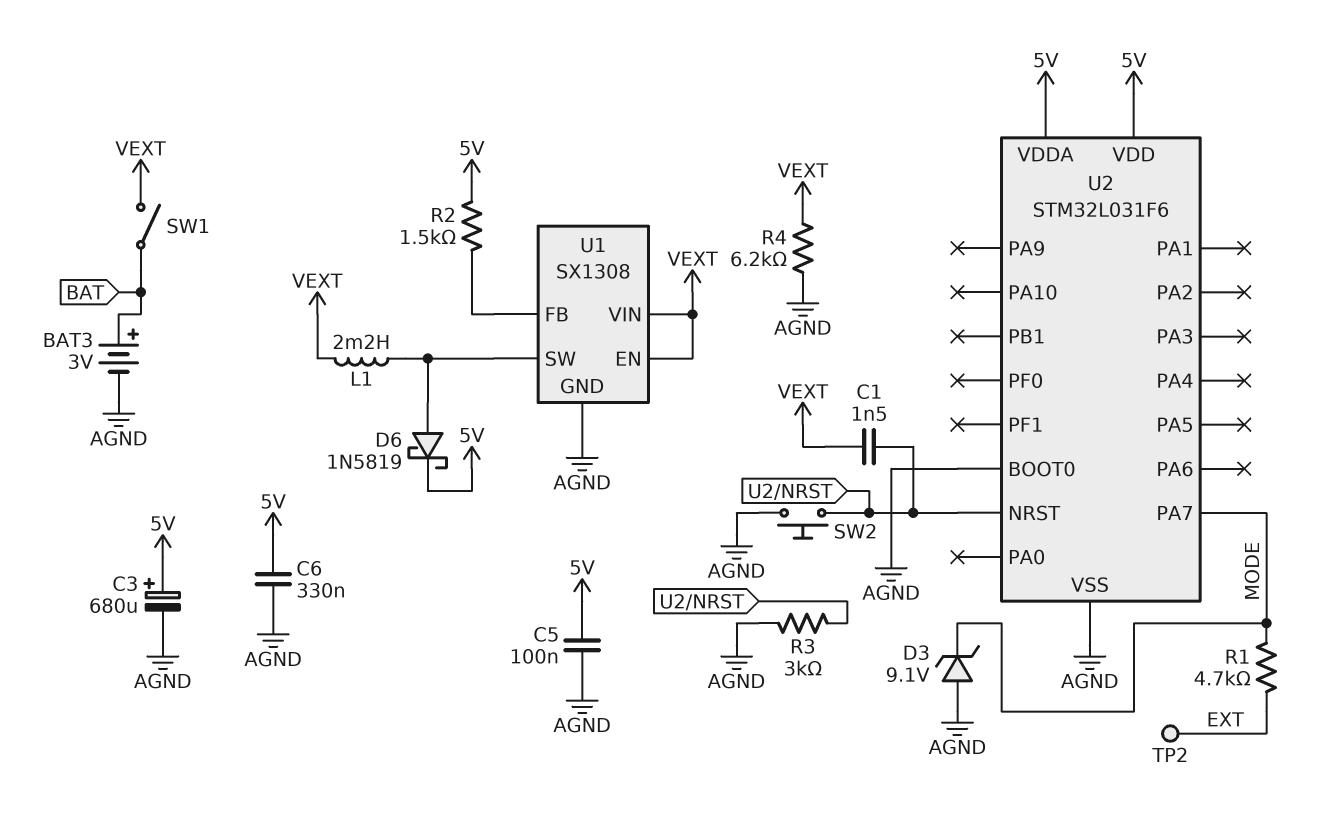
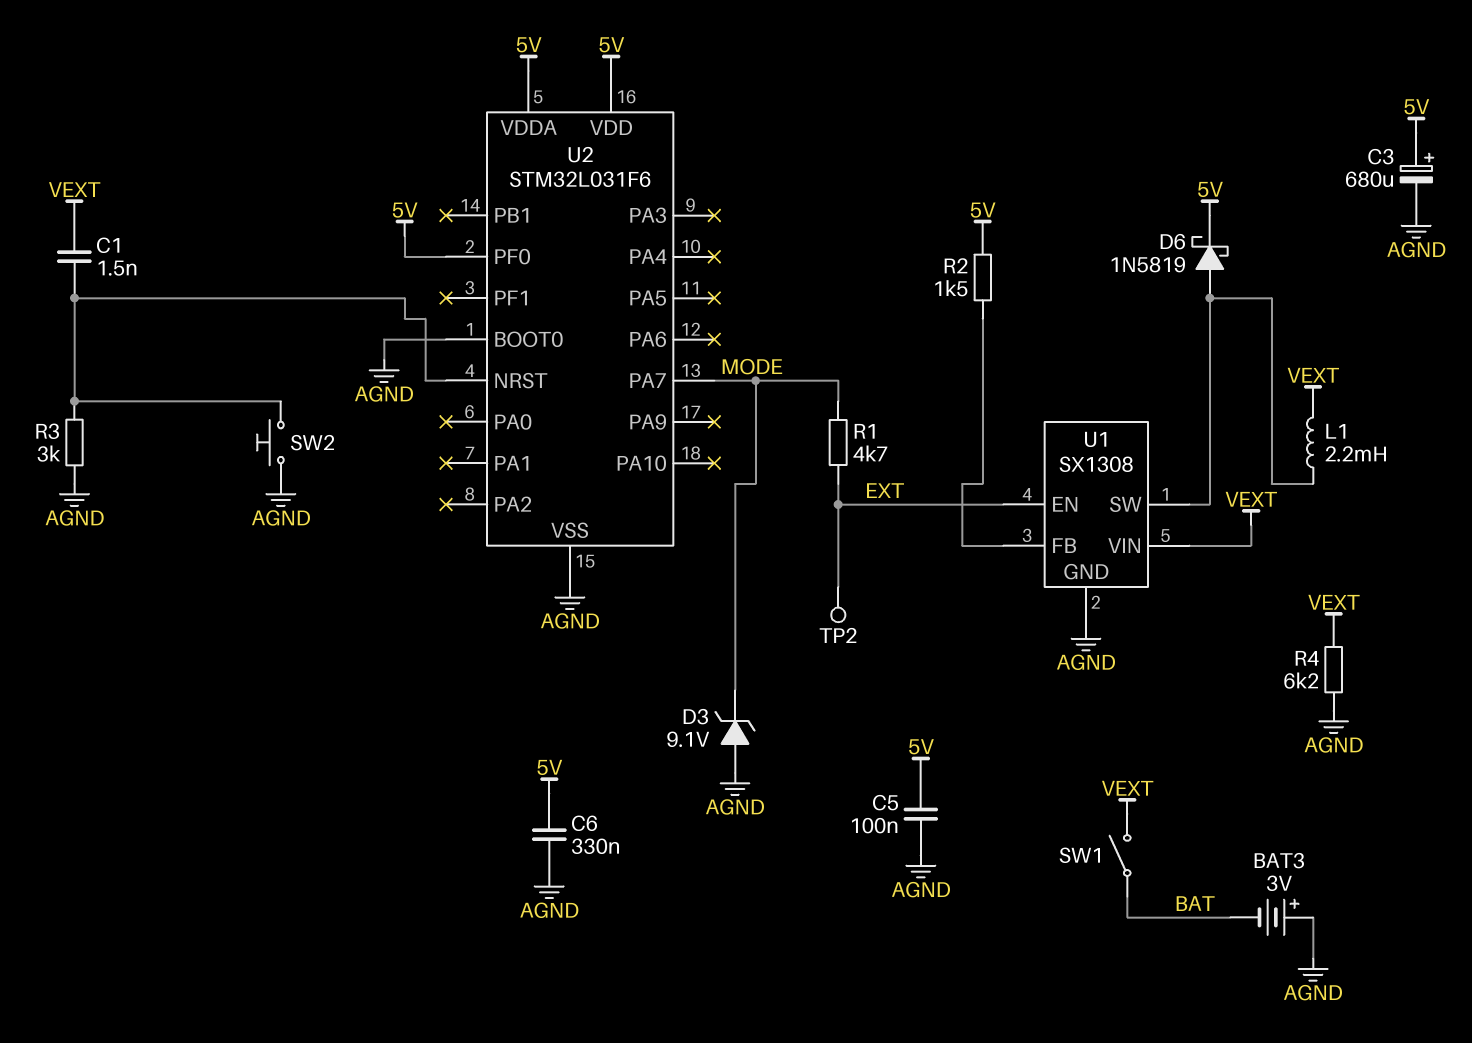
BAT3: 3V (plus BAT, minus AGND) -> 3V (plus AGND, minus BAT)
U1 pin EN: VEXT -> EXT
U2 pin PF0: none -> 5V

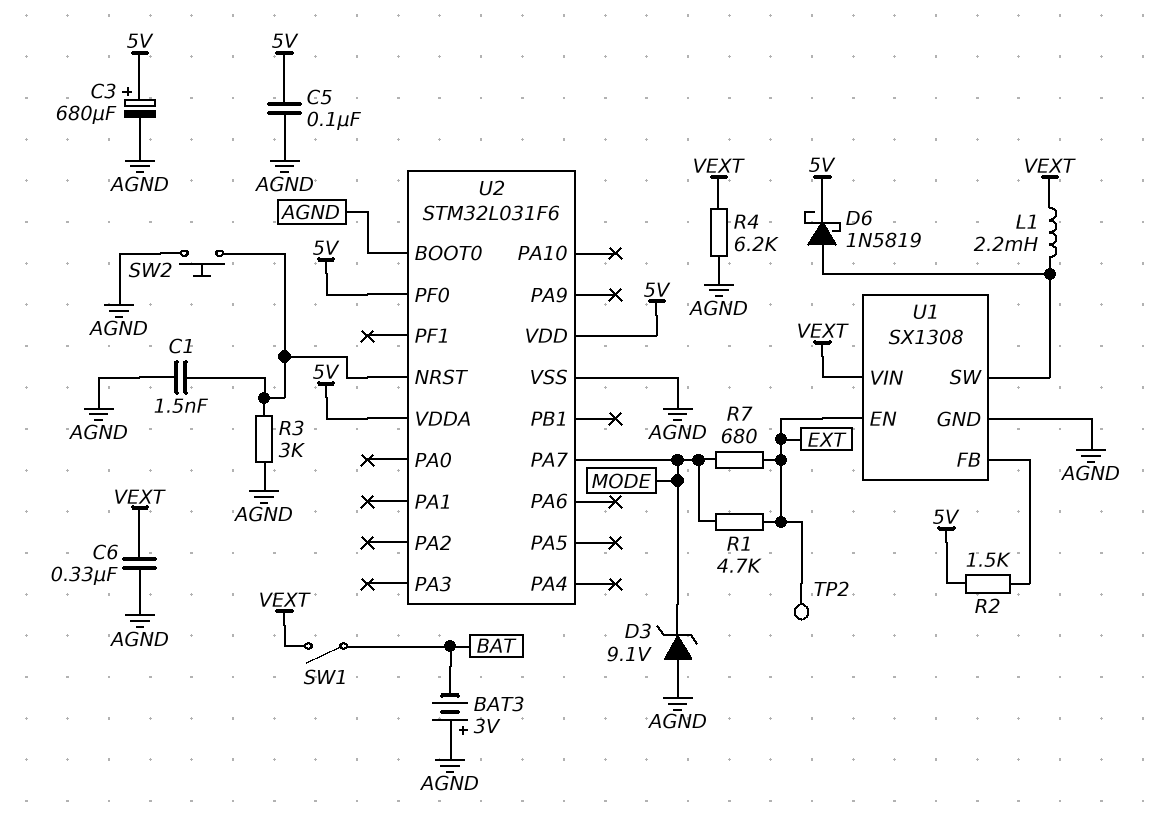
C1: 1.5nF (U2/NRST, VEXT) -> 1.5nF (AGND, U2/NRST)
C6: 330nF (5V, AGND) -> 330nF (AGND, VEXT)
R7: none -> 680 (EXT, MODE)

